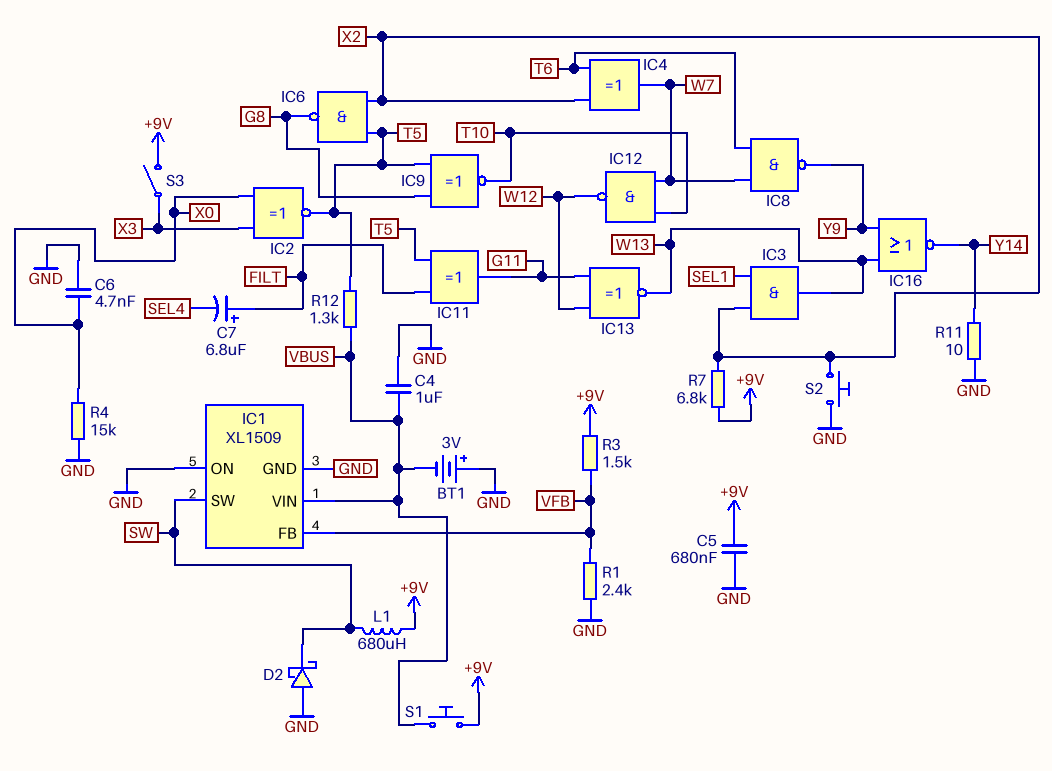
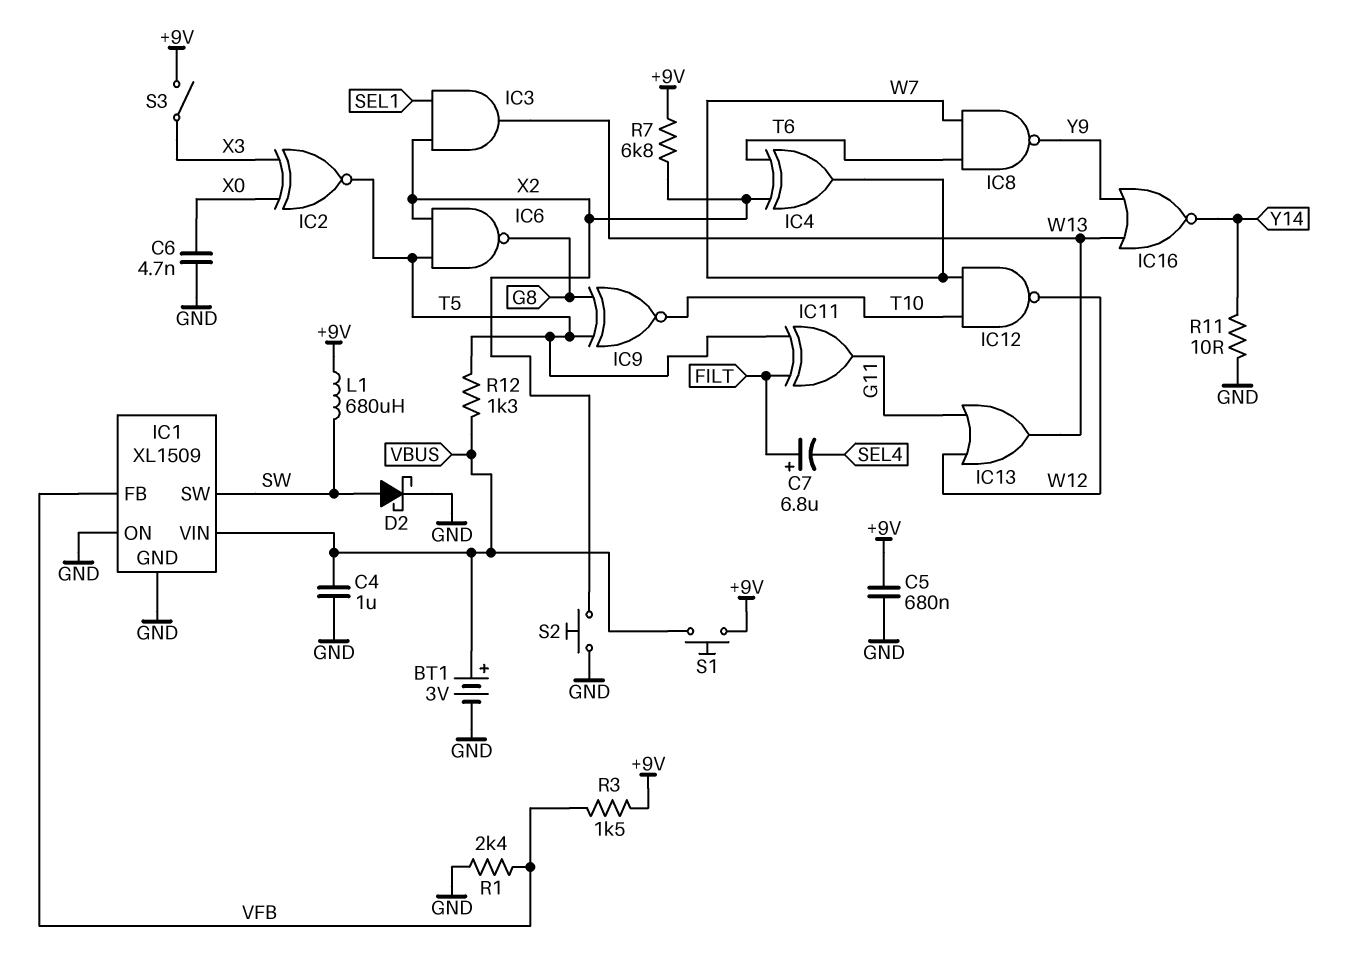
BT1: 3V (plus GND, minus VBUS) -> 3V (plus VBUS, minus GND)
D2: schottky (A GND, K SW) -> schottky (A SW, K GND)
IC13: XNOR (in G11, in W12, out W13) -> OR (in G11, in W12, out W13)
R4: 15k (GND, X0) -> none

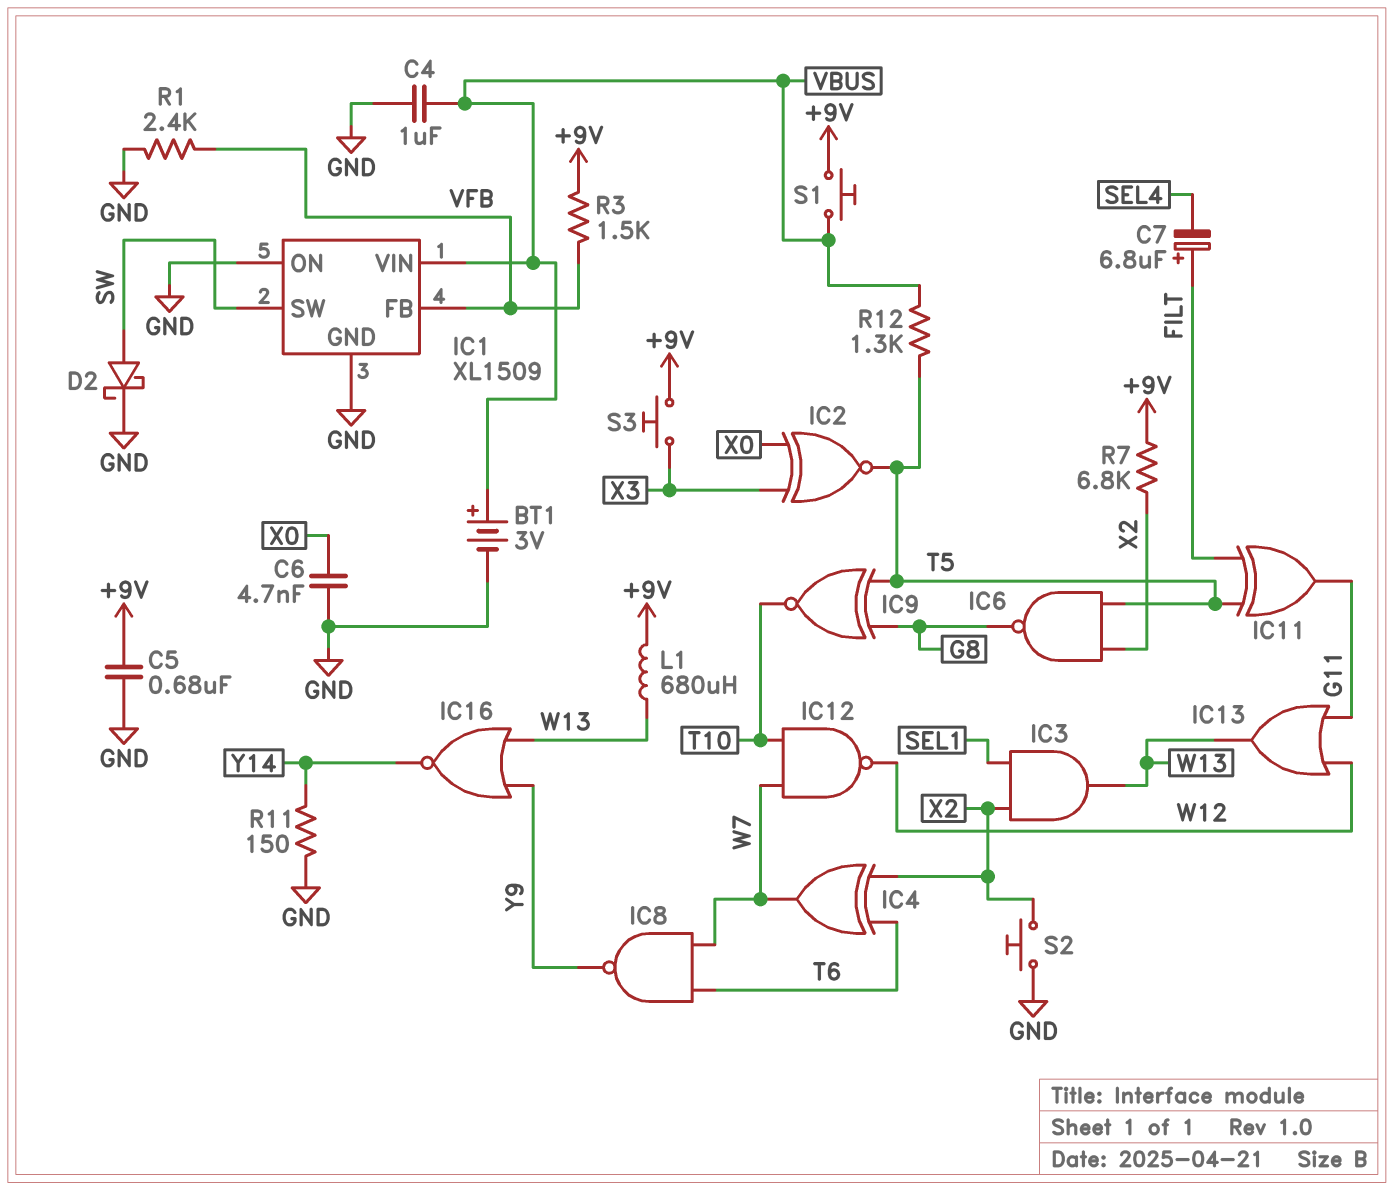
L1: 680uH (+9V, SW) -> 680uH (+9V, W13)
R11: 10 (GND, Y14) -> 150 (GND, Y14)
S3: switch (+9V, X3) -> button (+9V, X3)

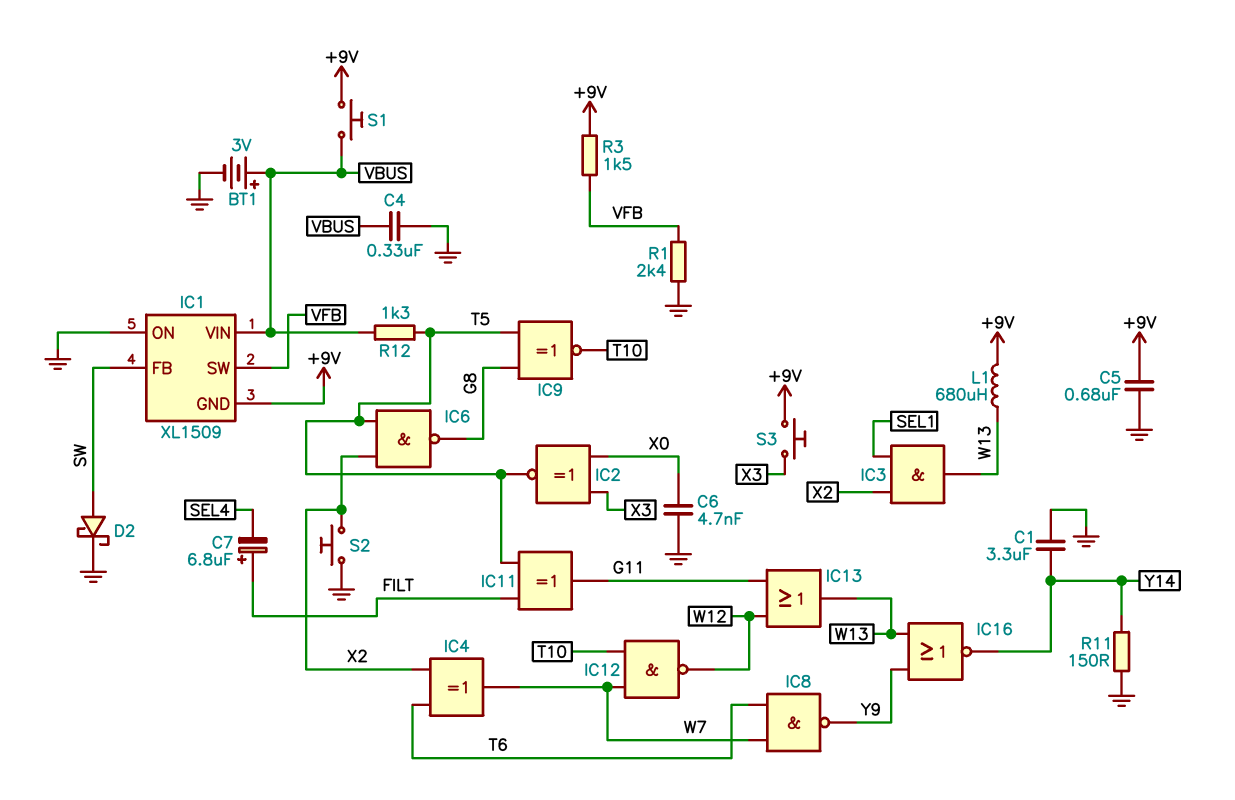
C1: none -> 3.3uF (GND, Y14)
C4: 1uF (GND, VBUS) -> 330nF (GND, VBUS)
IC1 pin FB: VFB -> SW
IC1 pin GND: GND -> +9V
IC1 pin SW: SW -> VFB
R7: 6.8k (+9V, X2) -> none

